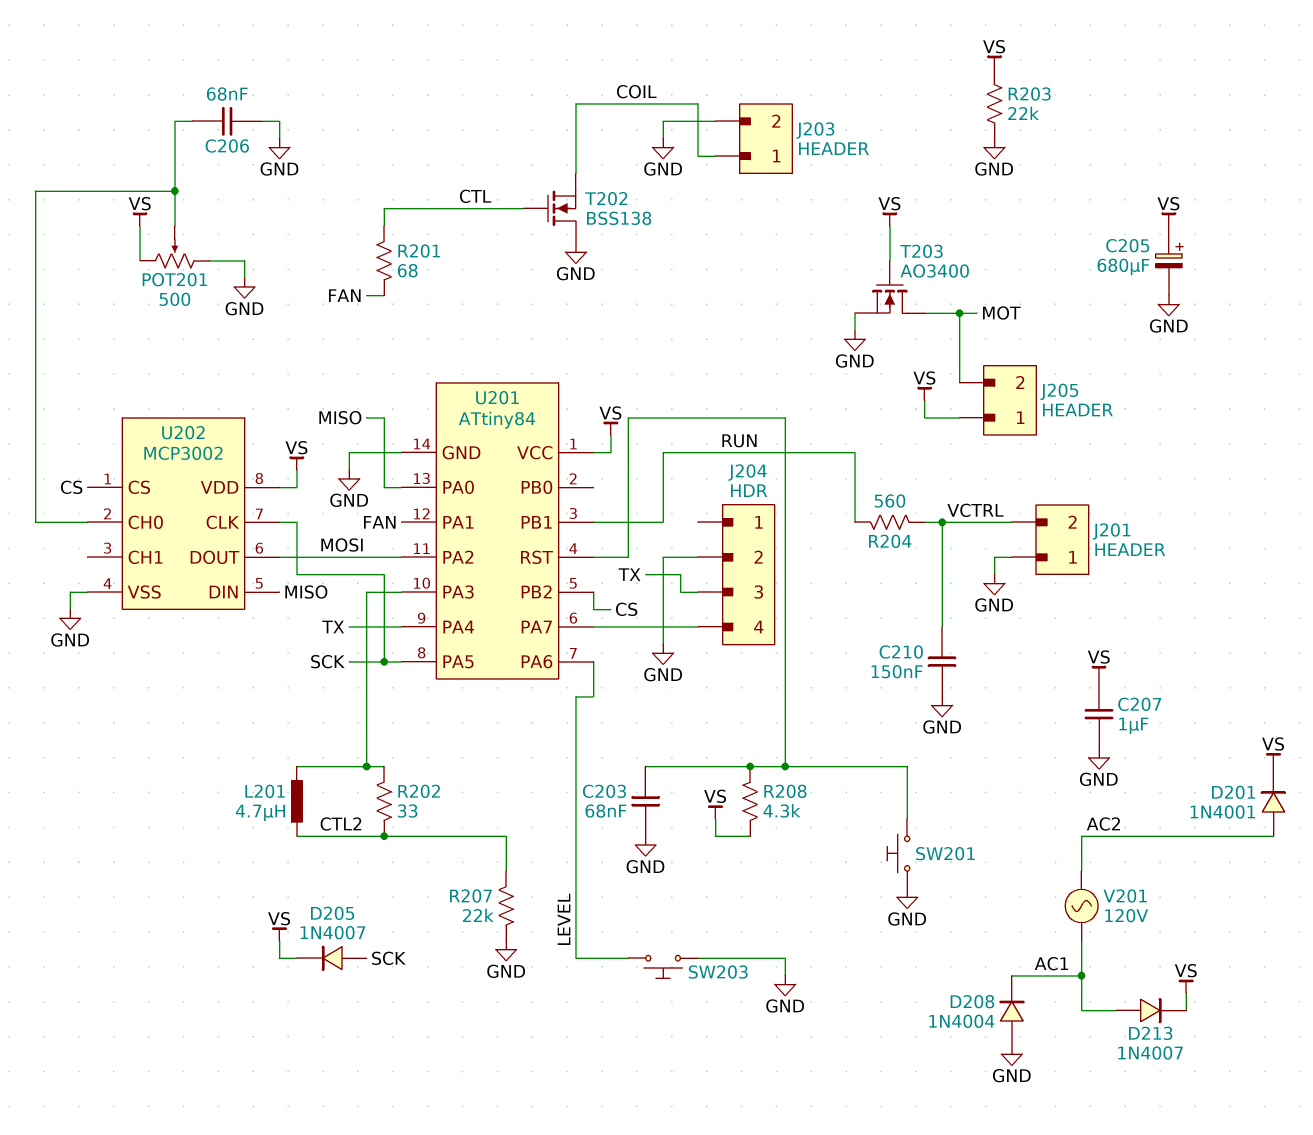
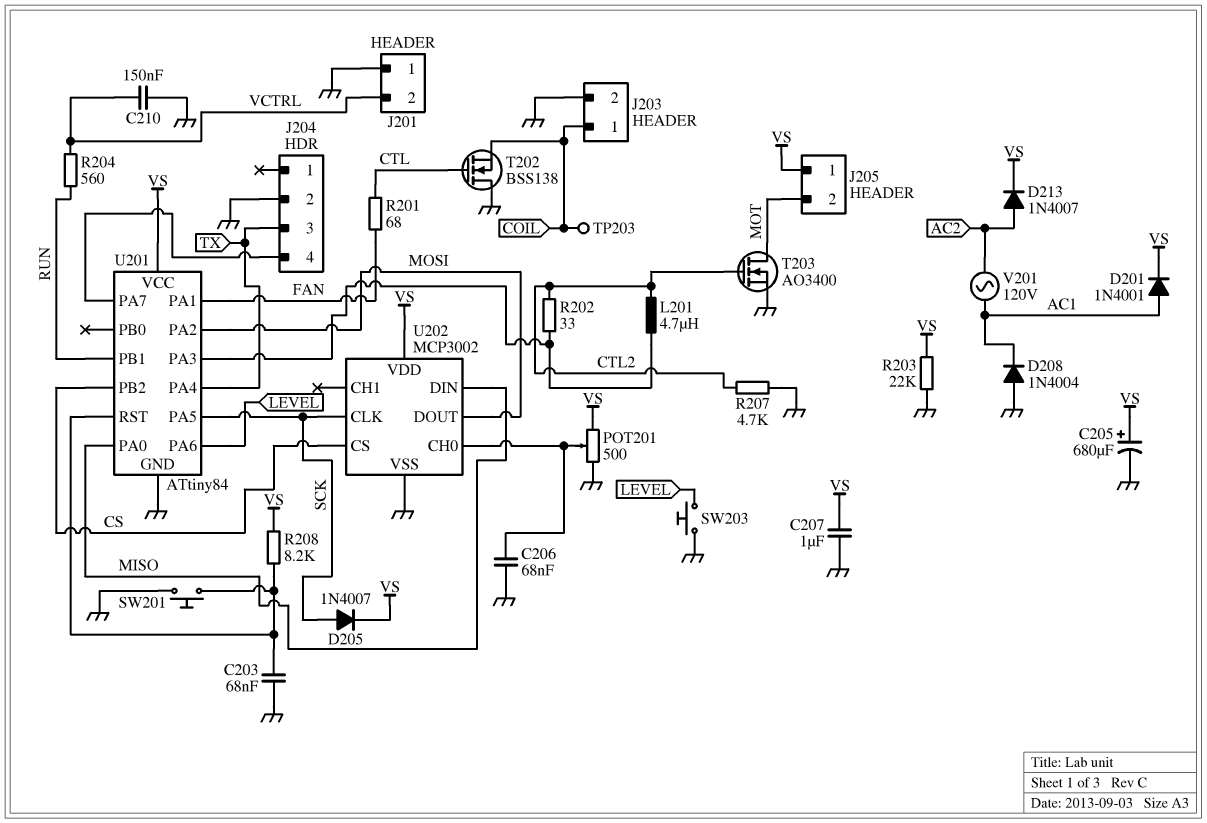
D201: diode 1N4001 (A AC2, K VS) -> diode 1N4001 (A AC1, K VS)
D213: diode 1N4007 (A AC1, K VS) -> diode 1N4007 (A AC2, K VS)
R207: 22k (CTL2, GND) -> 4.7k (CTL2, GND)
R208: 4.3k (U201/RST, VS) -> 8.2k (U201/RST, VS)
T203: NMOS AO3400 (G VS, D MOT, S GND) -> NMOS AO3400 (G CTL2, D MOT, S GND)
TP203: none -> test point (COIL)

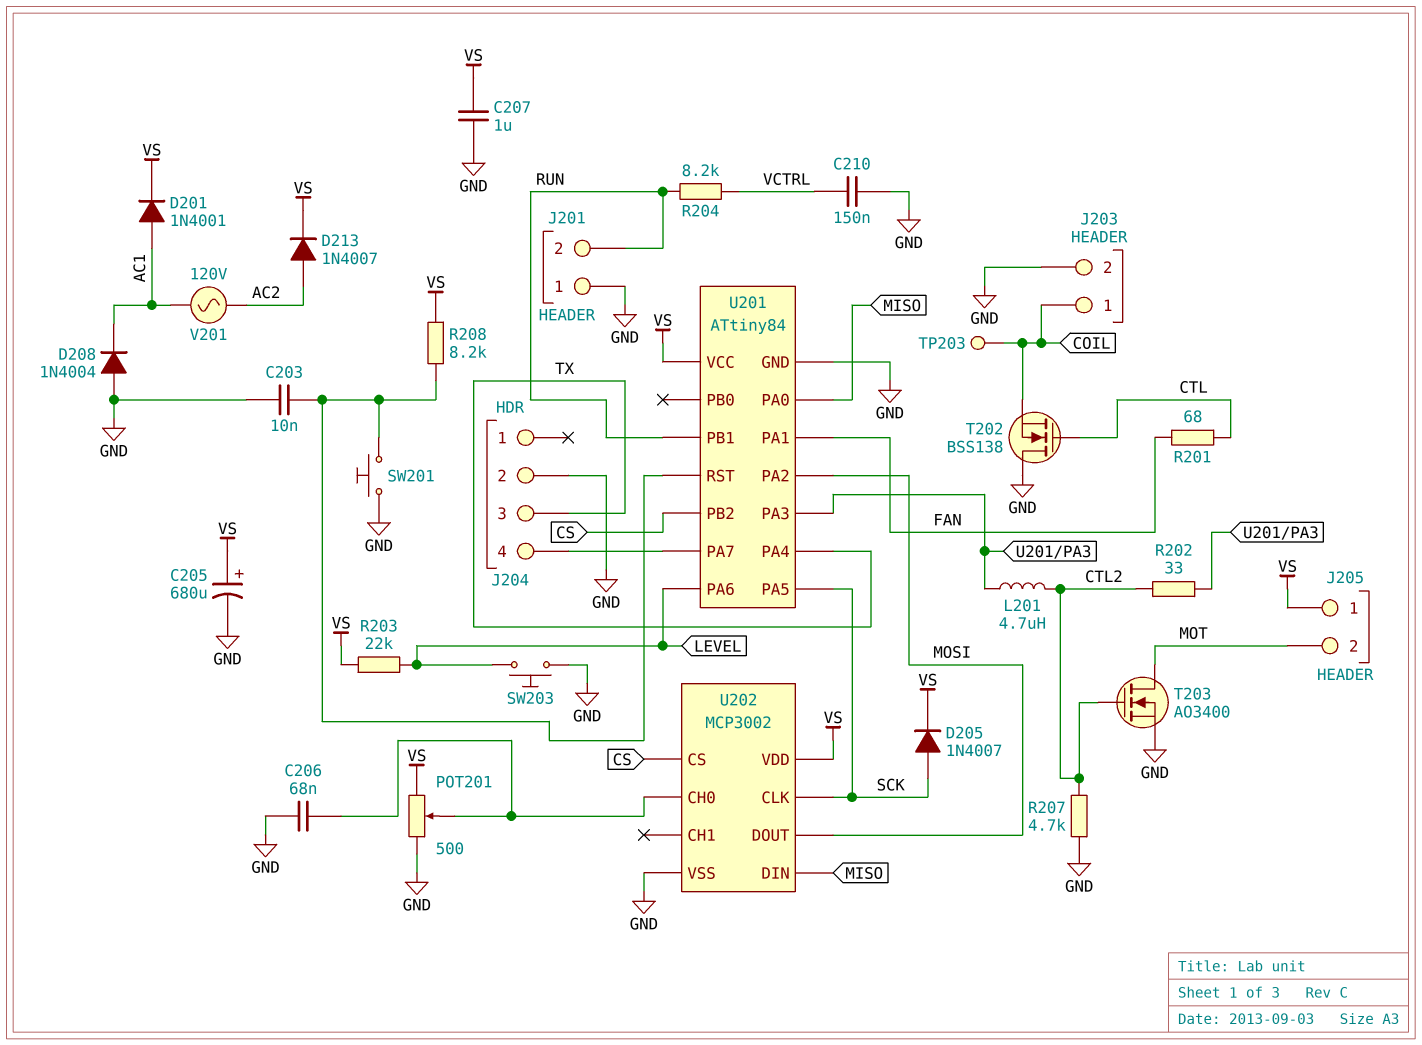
C203: 68nF (GND, U201/RST) -> 10nF (GND, U201/RST)
J201 pin 2: VCTRL -> RUN
R203: 22k (GND, VS) -> 22k (LEVEL, VS)
R204: 560 (RUN, VCTRL) -> 8.2k (RUN, VCTRL)

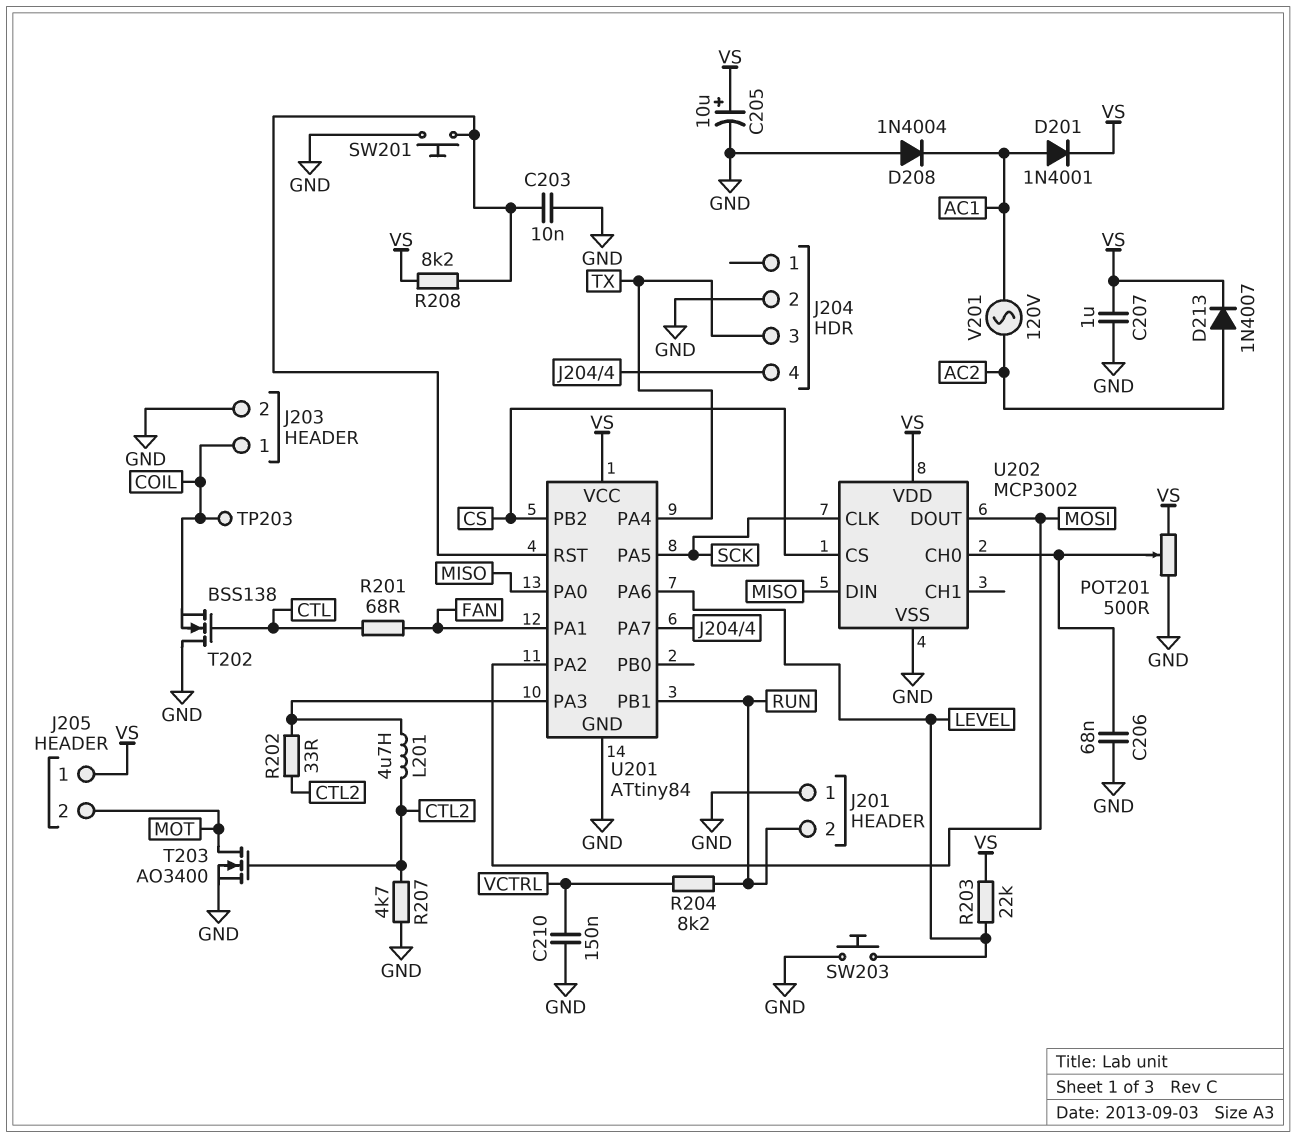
C205: 680uF (plus VS, minus GND) -> 10uF (plus VS, minus GND)
D205: diode 1N4007 (A SCK, K VS) -> none

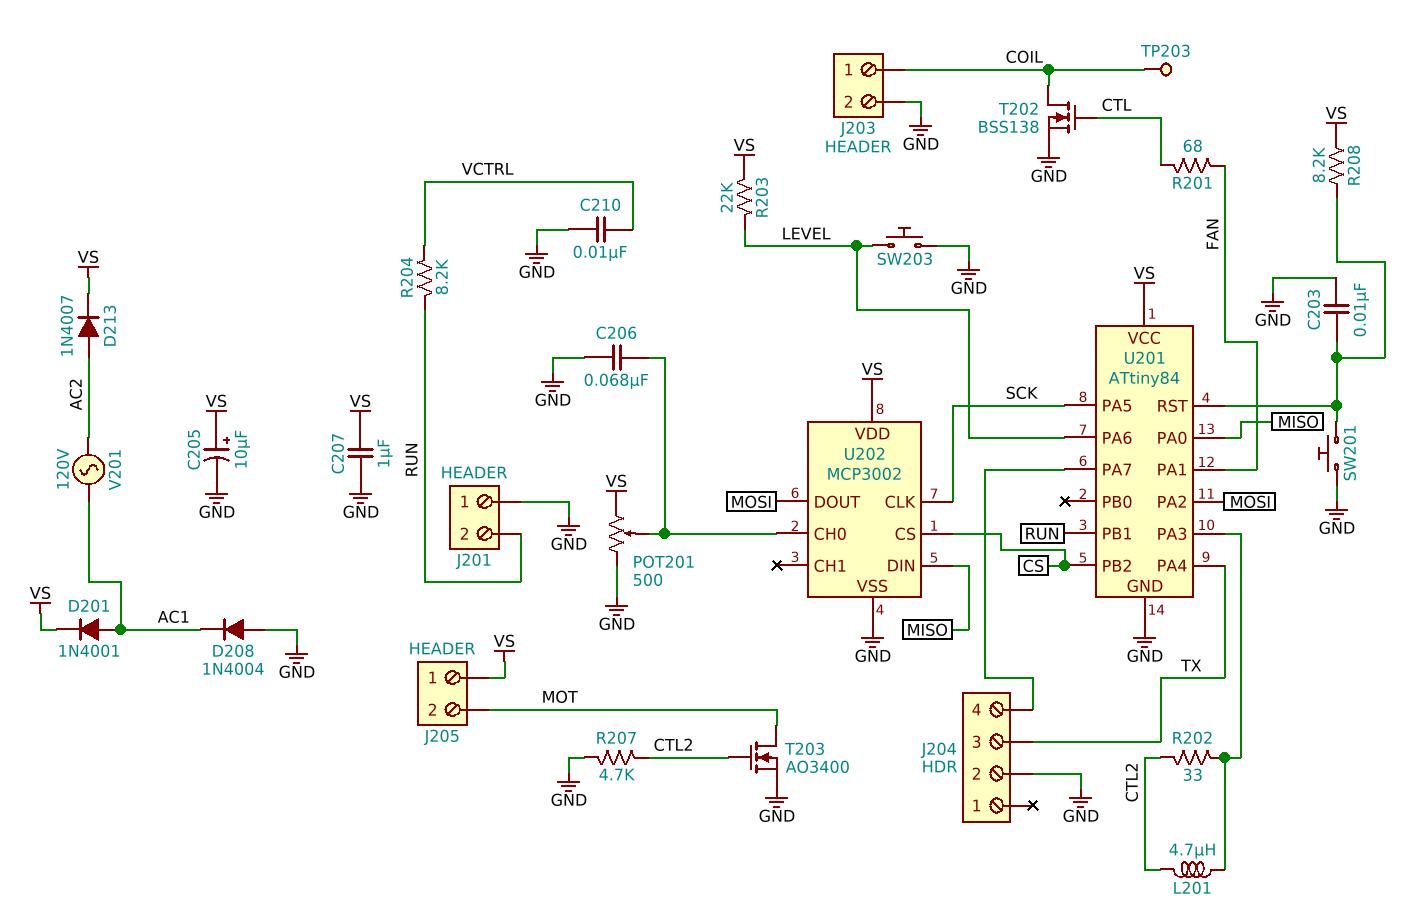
C210: 150nF (GND, VCTRL) -> 10nF (GND, VCTRL)
T202: NMOS BSS138 (G CTL, D GND, S COIL) -> NMOS BSS138 (G CTL, D COIL, S GND)

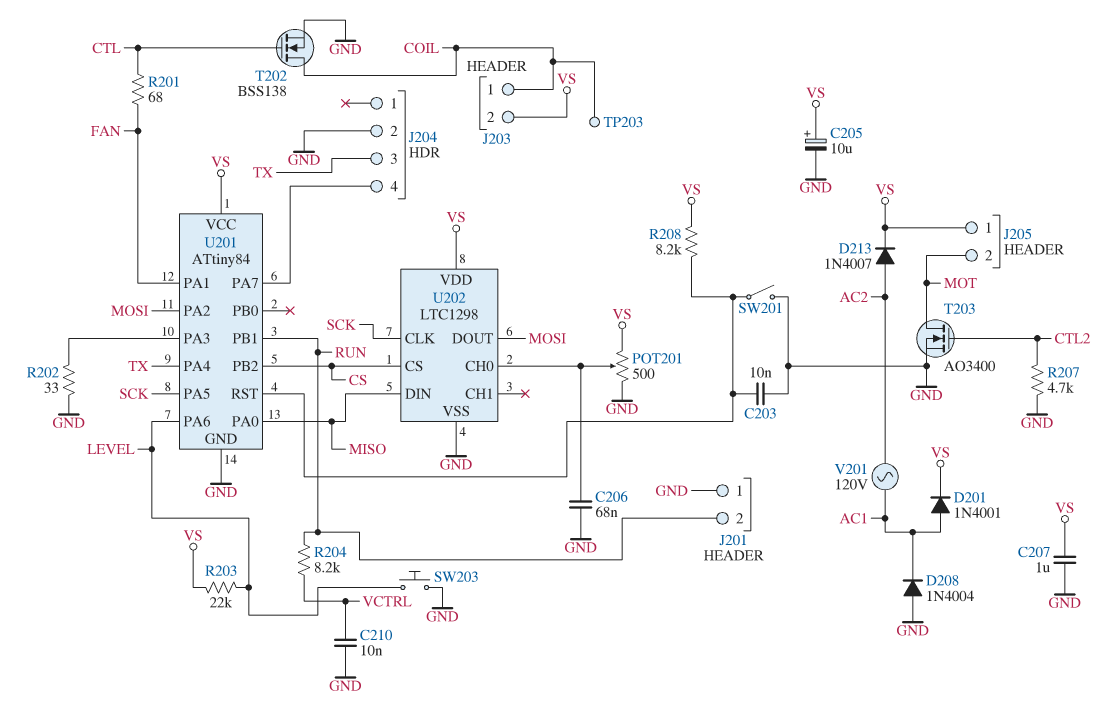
J203 pin 2: GND -> VS
L201: 4.7uH (CTL2, U201/PA3) -> none
R202: 33 (CTL2, U201/PA3) -> 33 (GND, U201/PA3)
SW201: button (GND, U201/RST) -> switch (GND, U201/RST)
U202: MCP3002 -> LTC1298

